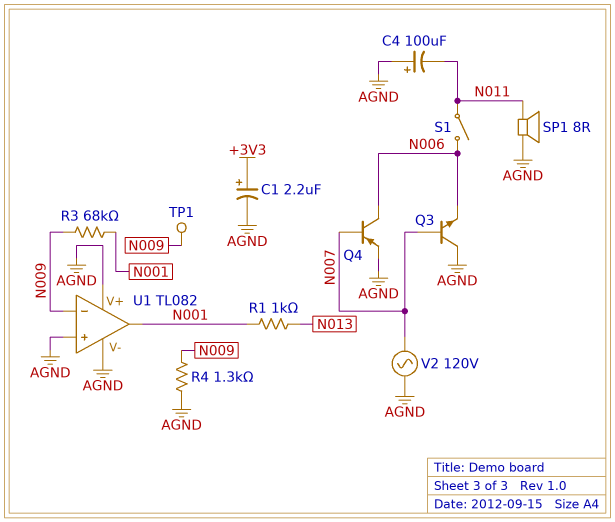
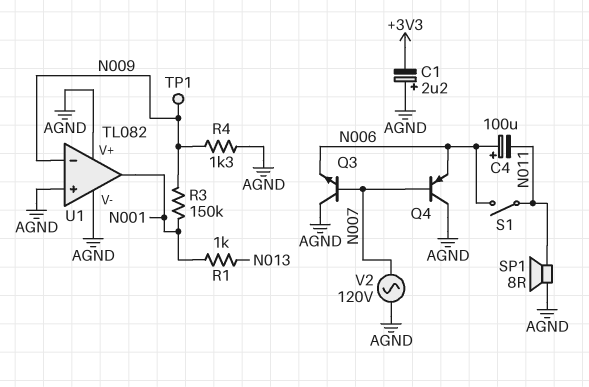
C1: 2.2uF (plus +3V3, minus AGND) -> 2.2uF (plus AGND, minus +3V3)
C4: 100uF (plus AGND, minus N011) -> 100uF (plus N006, minus N011)
Q4: PNP (B N007, C N006, E AGND) -> PNP (B N007, C AGND, E N006)
R3: 68k (N001, N009) -> 150k (N001, N009)

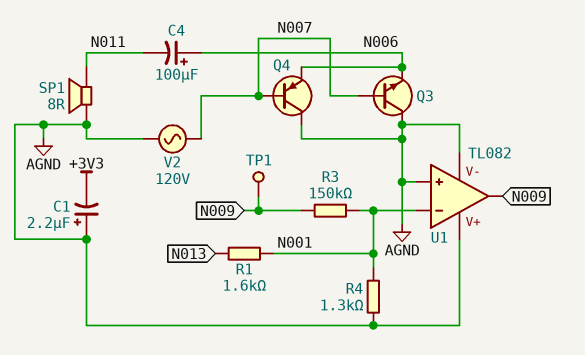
R1: 1k (N001, N013) -> 1.6k (N001, N013)
R4: 1.3k (AGND, N009) -> 1.3k (AGND, N001)
S1: switch (N006, N011) -> none
U1 pin in-: N009 -> N001
U1 pin out: N001 -> N009

